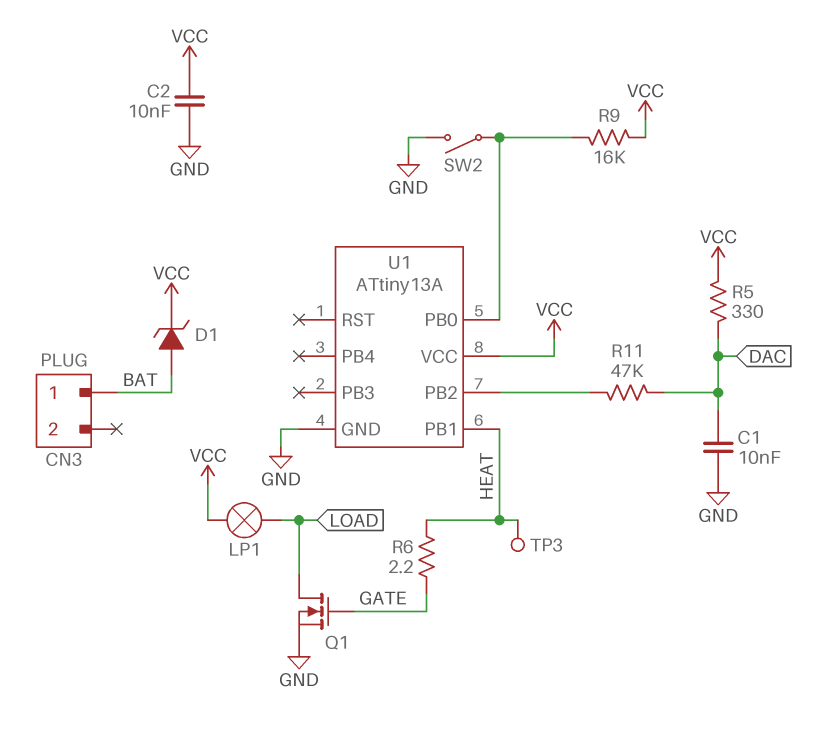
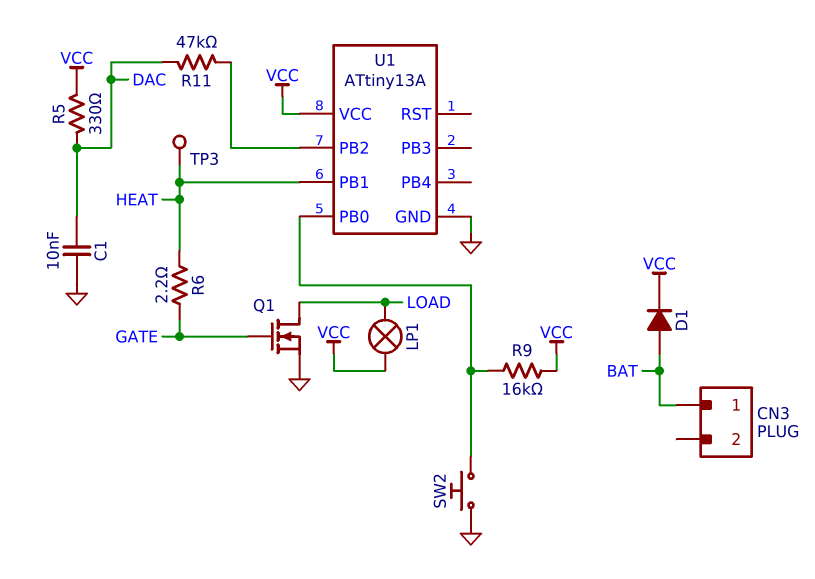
C2: 10nF (GND, VCC) -> none
D1: zener (A BAT, K VCC) -> diode (A BAT, K VCC)
SW2: switch (GND, U1/PB0) -> button (GND, U1/PB0)

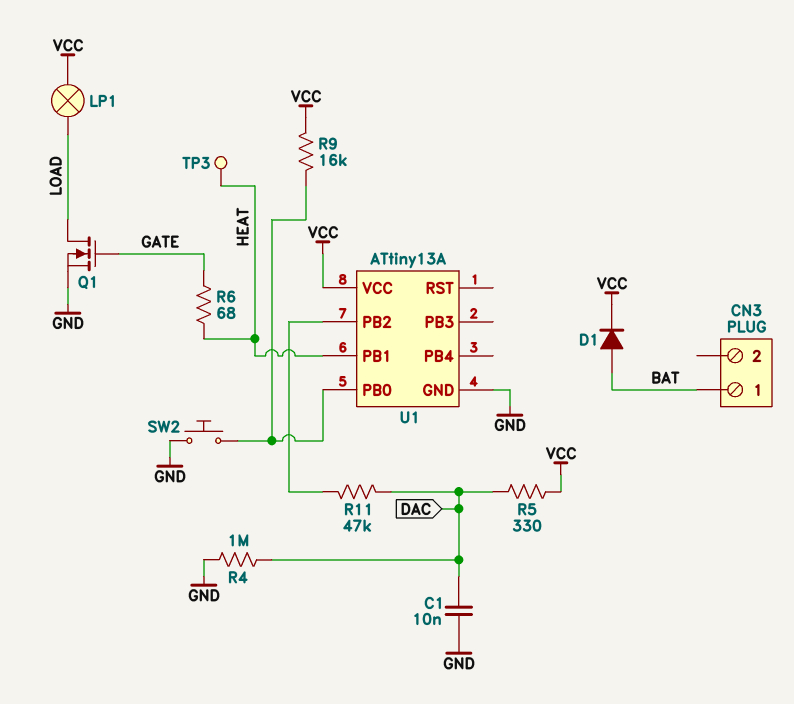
R4: none -> 1M (DAC, GND)
R6: 2.2 (GATE, HEAT) -> 68 (GATE, HEAT)

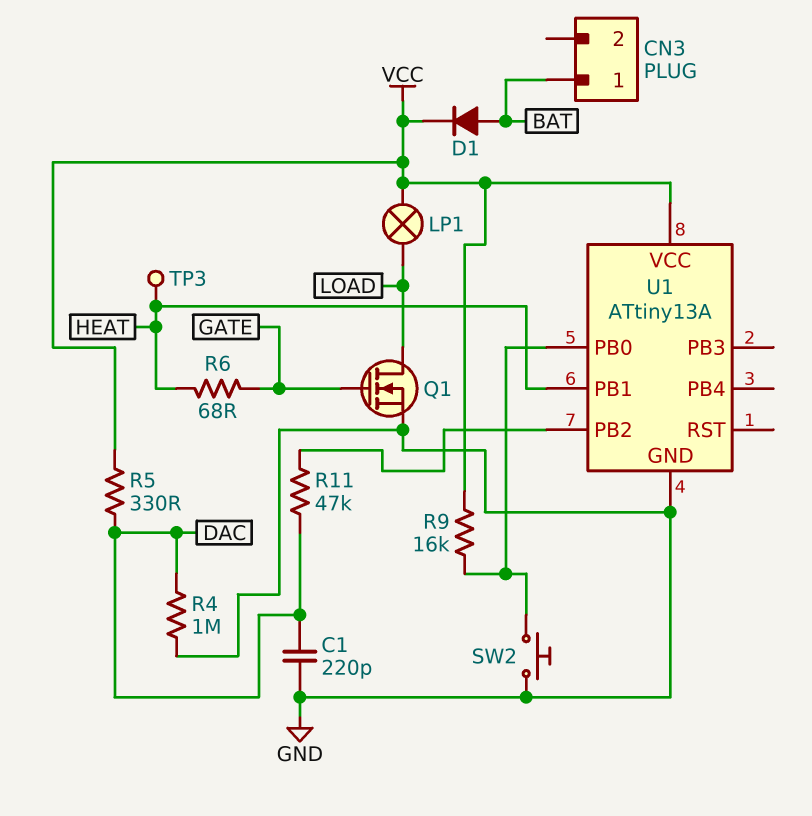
C1: 10nF (DAC, GND) -> 220pF (DAC, GND)

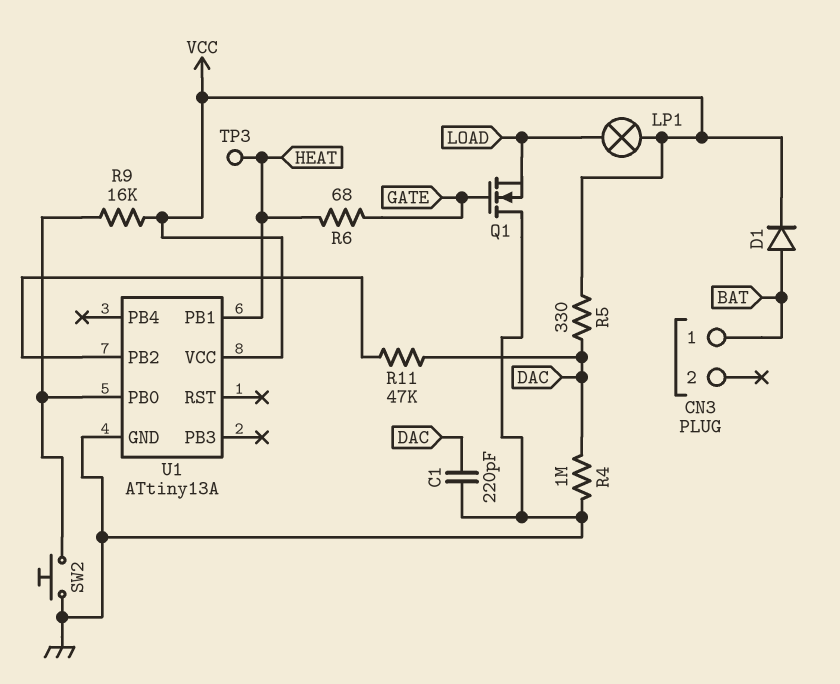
Q1: NMOS (G GATE, D LOAD, S GND) -> NMOS (G GATE, D GND, S LOAD)

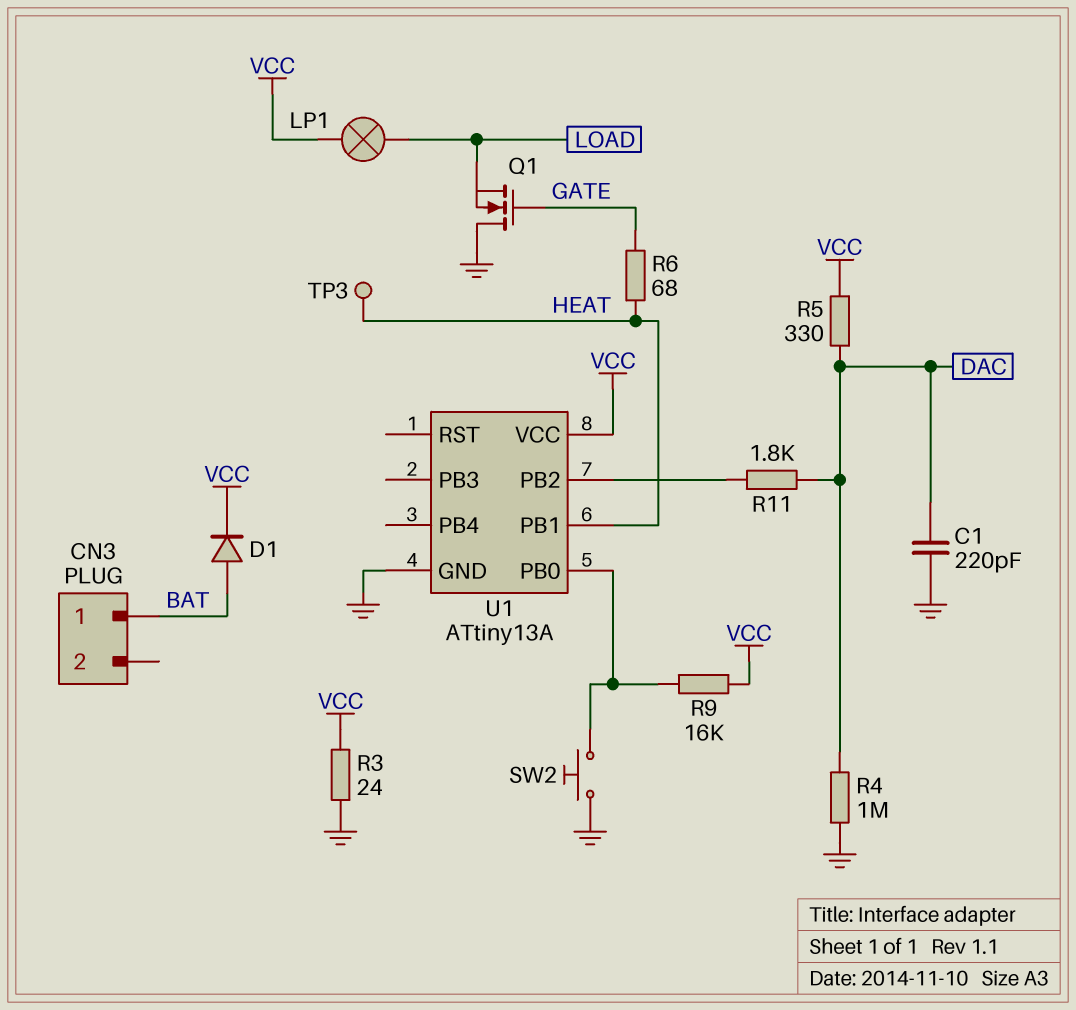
R3: none -> 24 (GND, VCC)
R11: 47k (DAC, U1/PB2) -> 1.8k (DAC, U1/PB2)

